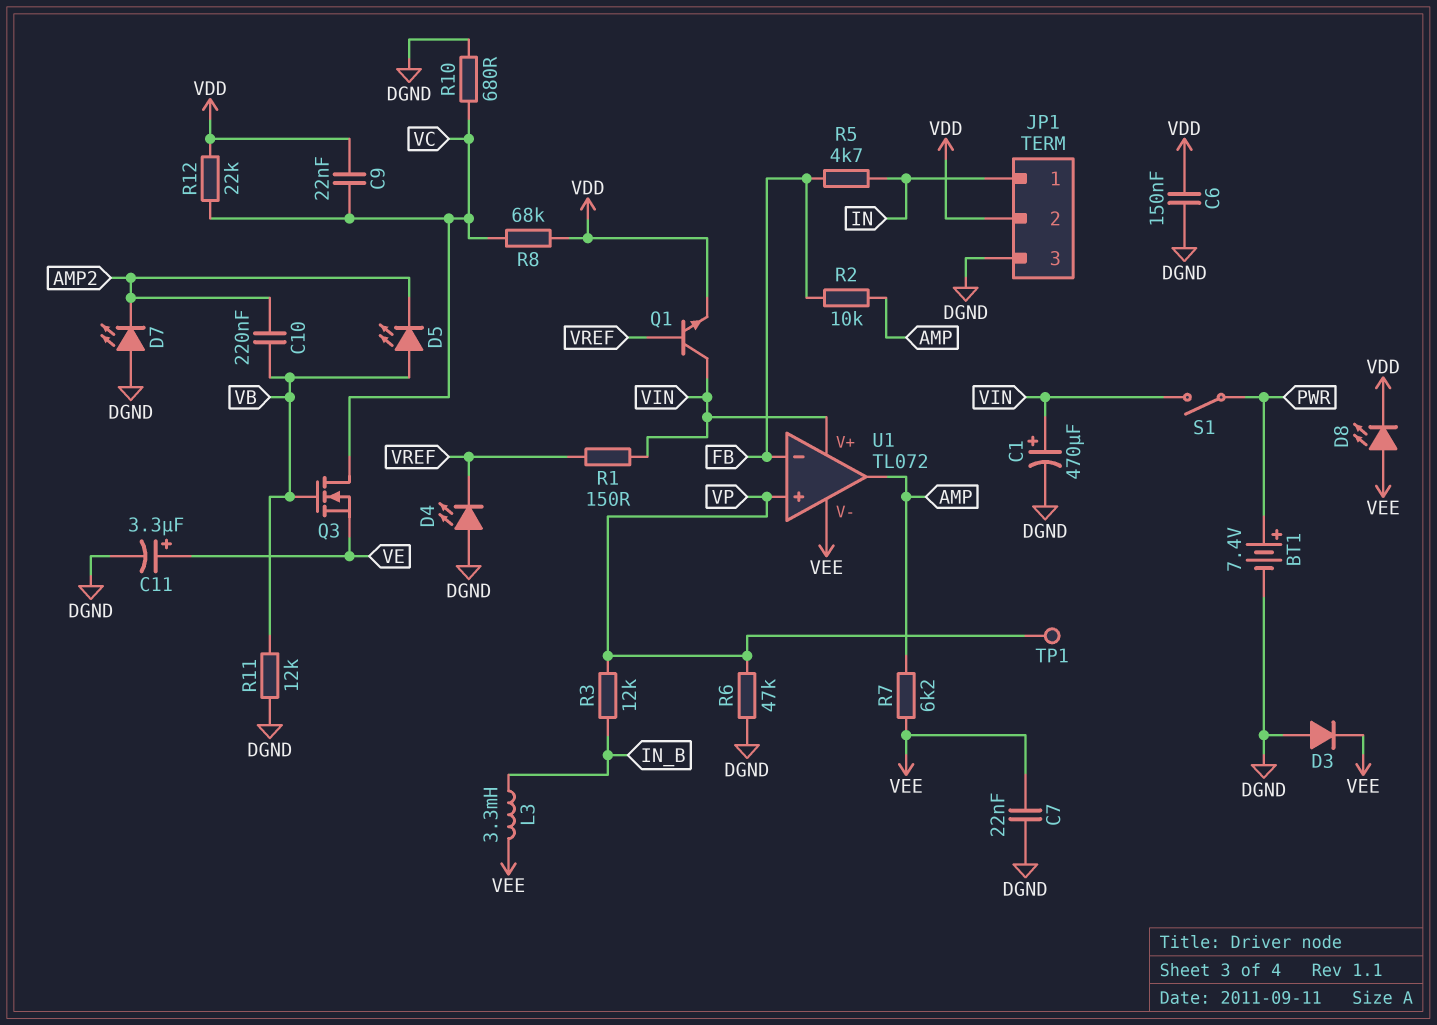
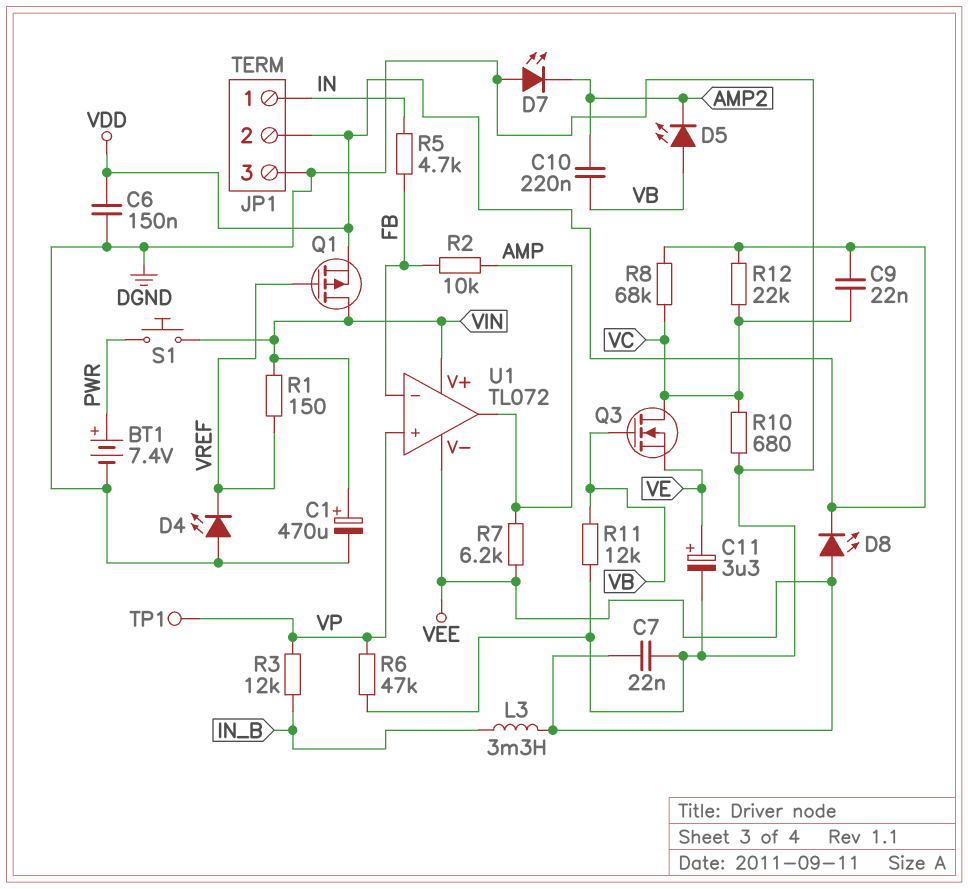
D3: diode (A DGND, K VEE) -> none
Q1: NPN (B VREF, C VIN, E VDD) -> PMOS (G VREF, D VIN, S VDD)
S1: switch (PWR, VIN) -> button (PWR, VIN)

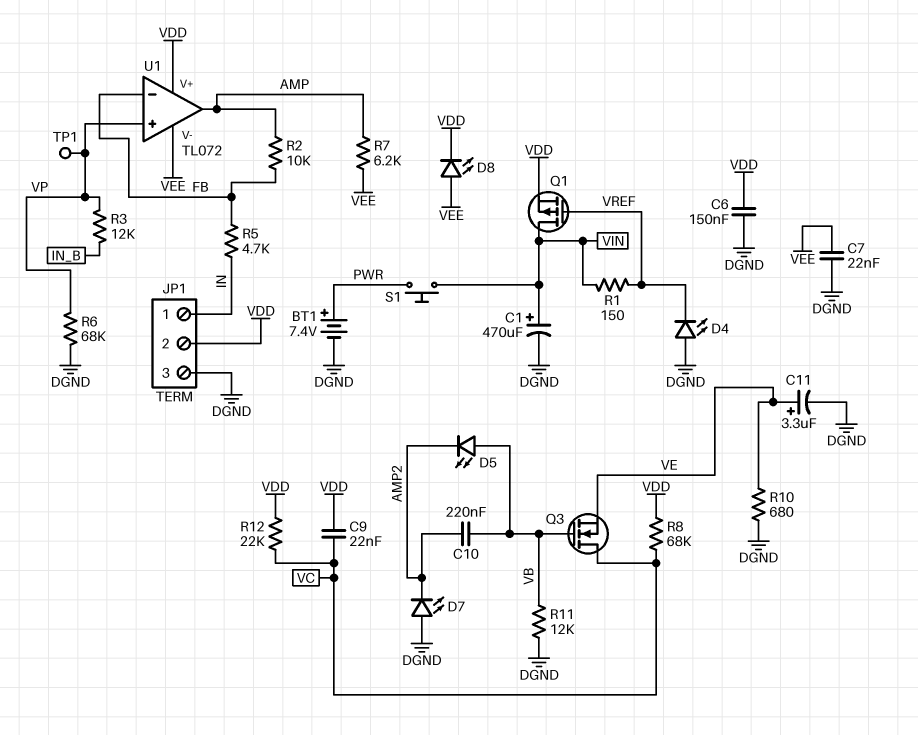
L3: 3.3mH (IN_B, VEE) -> none
R6: 47k (DGND, VP) -> 68k (DGND, VP)
R10: 680 (DGND, VC) -> 680 (DGND, VE)
U1 pin V+: VIN -> VDD

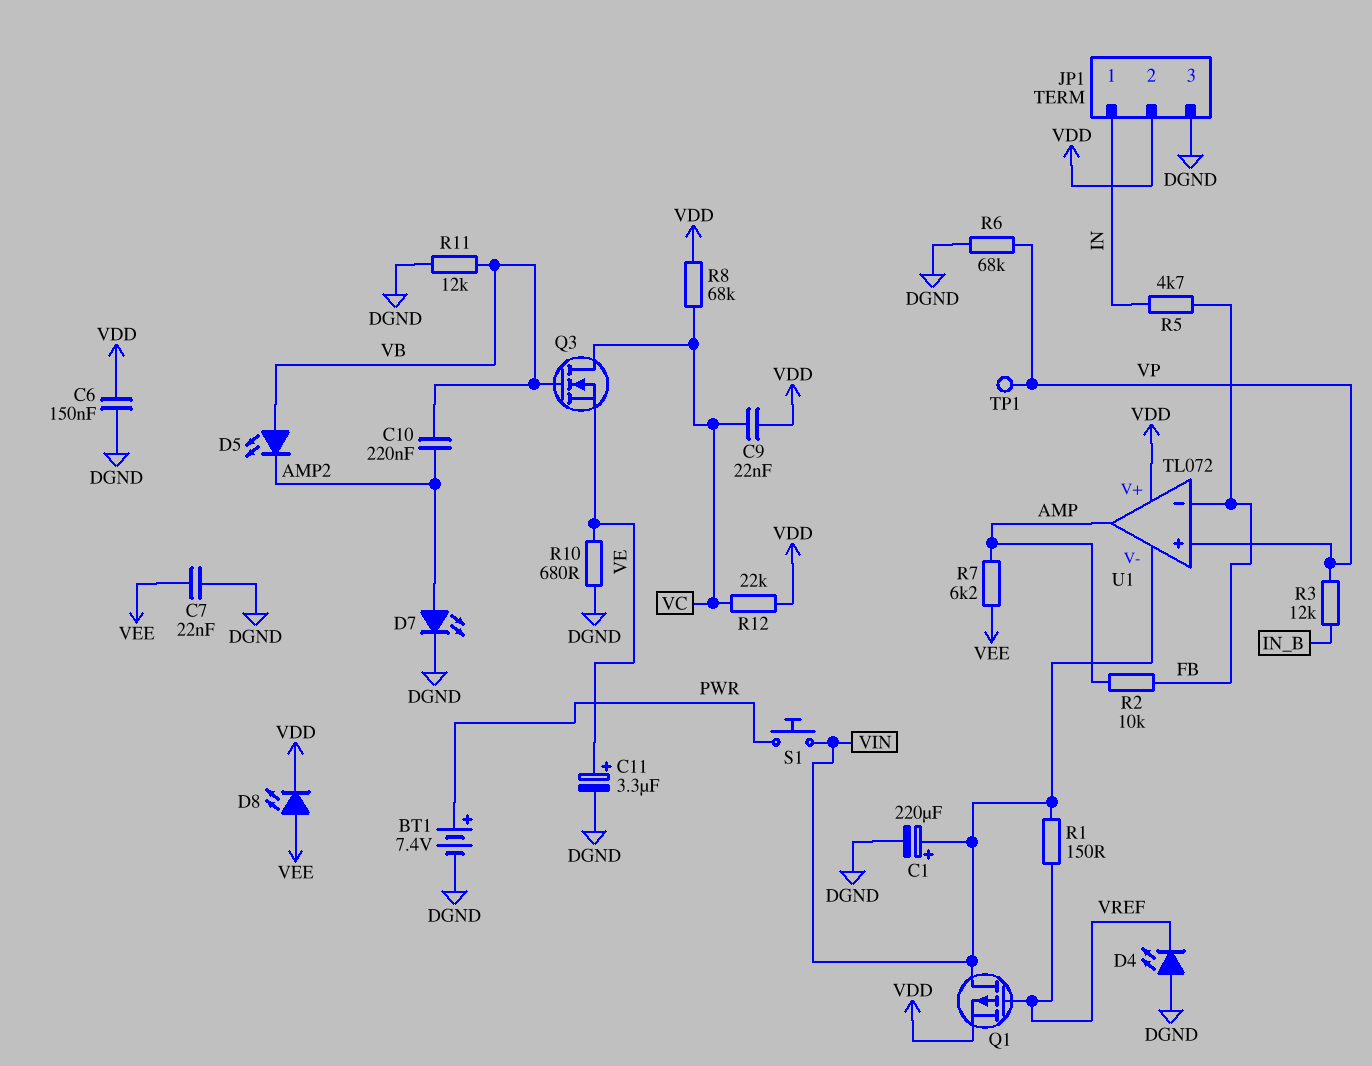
C1: 470uF (plus VIN, minus DGND) -> 220uF (plus VIN, minus DGND)
D7: LED (A DGND, K AMP2) -> LED (A AMP2, K DGND)
U1 pin V-: VEE -> VIN

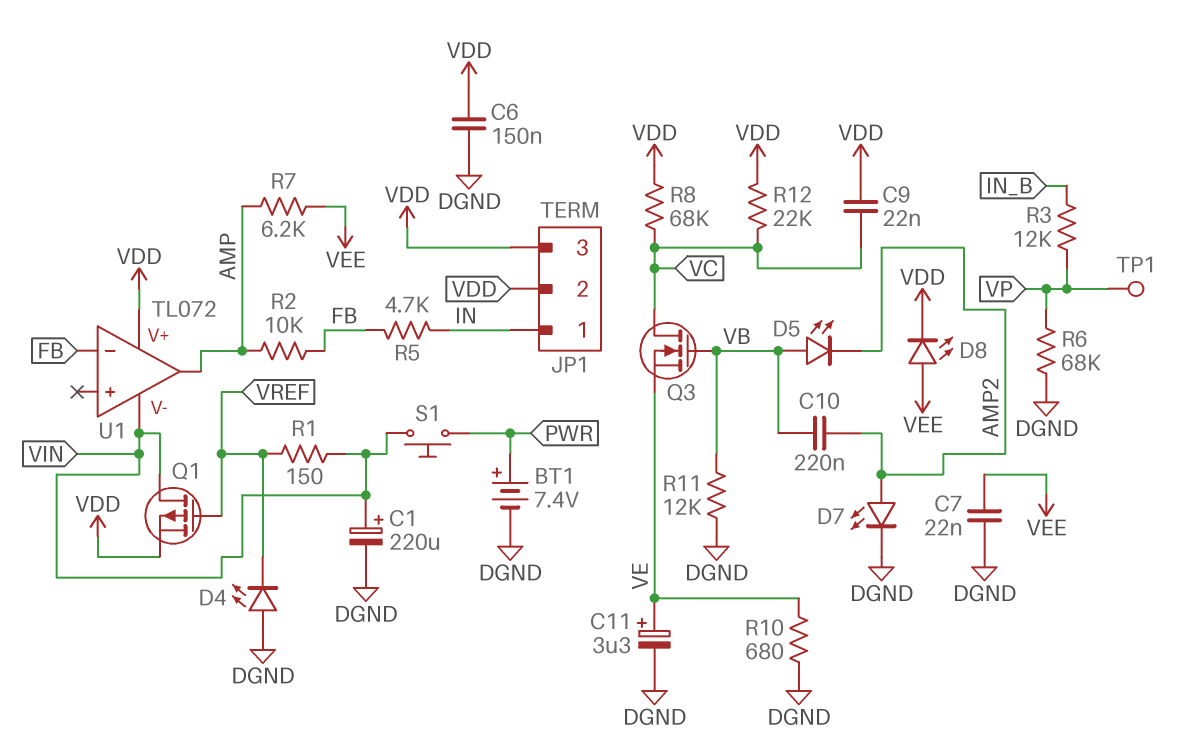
JP1 pin 3: DGND -> VDD
U1 pin in+: VP -> none

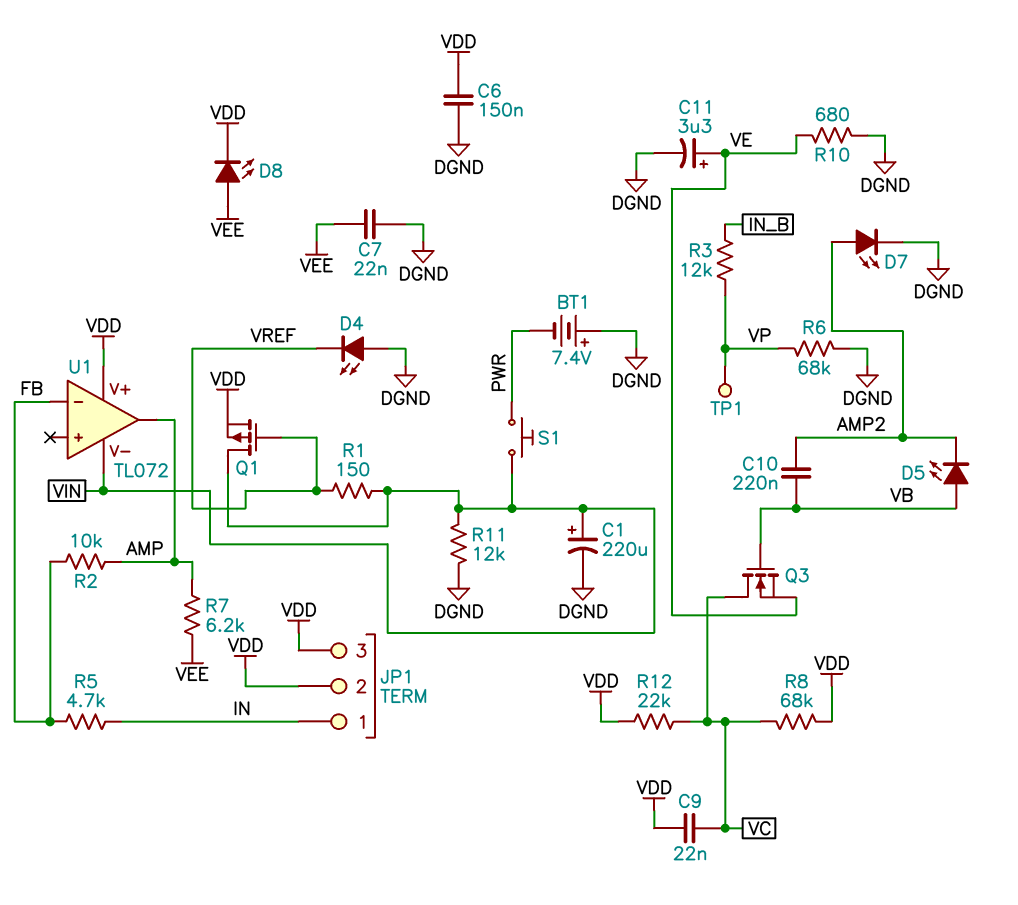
BT1: 7.4V (plus PWR, minus DGND) -> 7.4V (plus DGND, minus PWR)
R11: 12k (DGND, VB) -> 12k (DGND, VIN)

